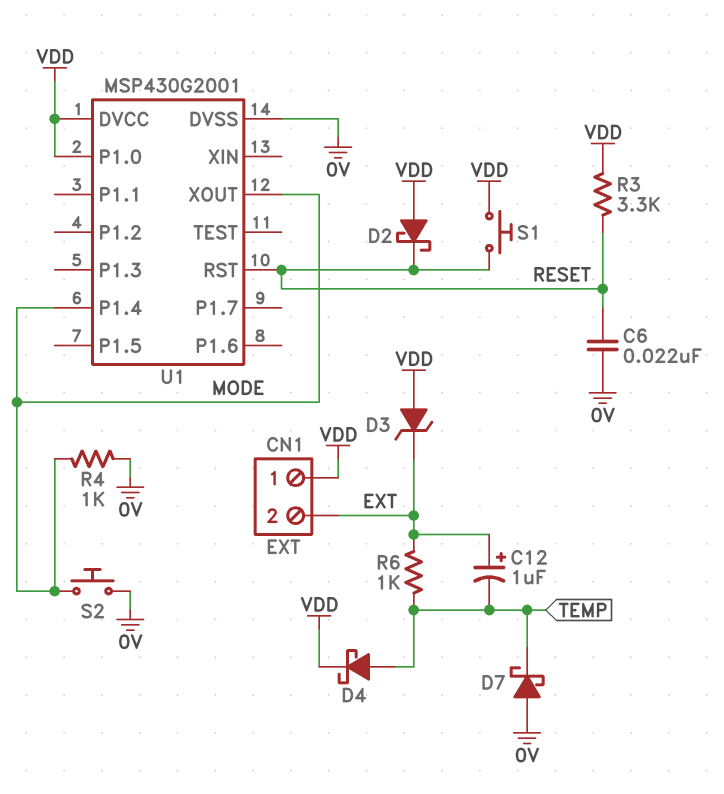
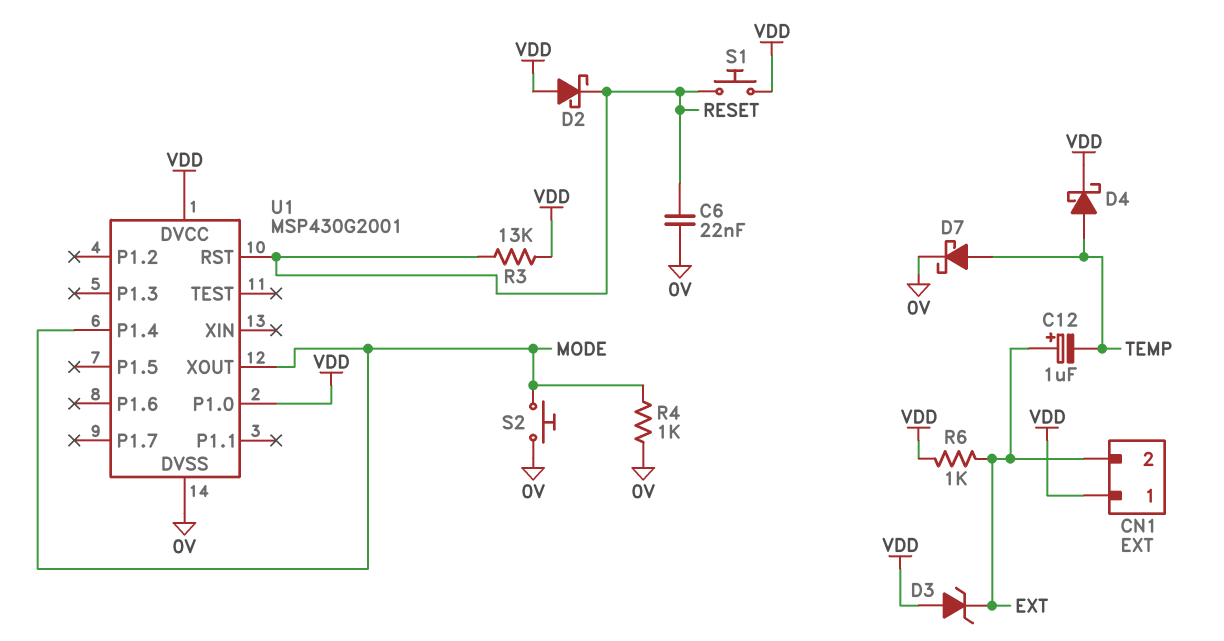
D7: schottky (A 0V, K TEMP) -> schottky (A TEMP, K 0V)
R3: 3.3k (RESET, VDD) -> 13k (RESET, VDD)
R6: 1k (EXT, TEMP) -> 1k (EXT, VDD)

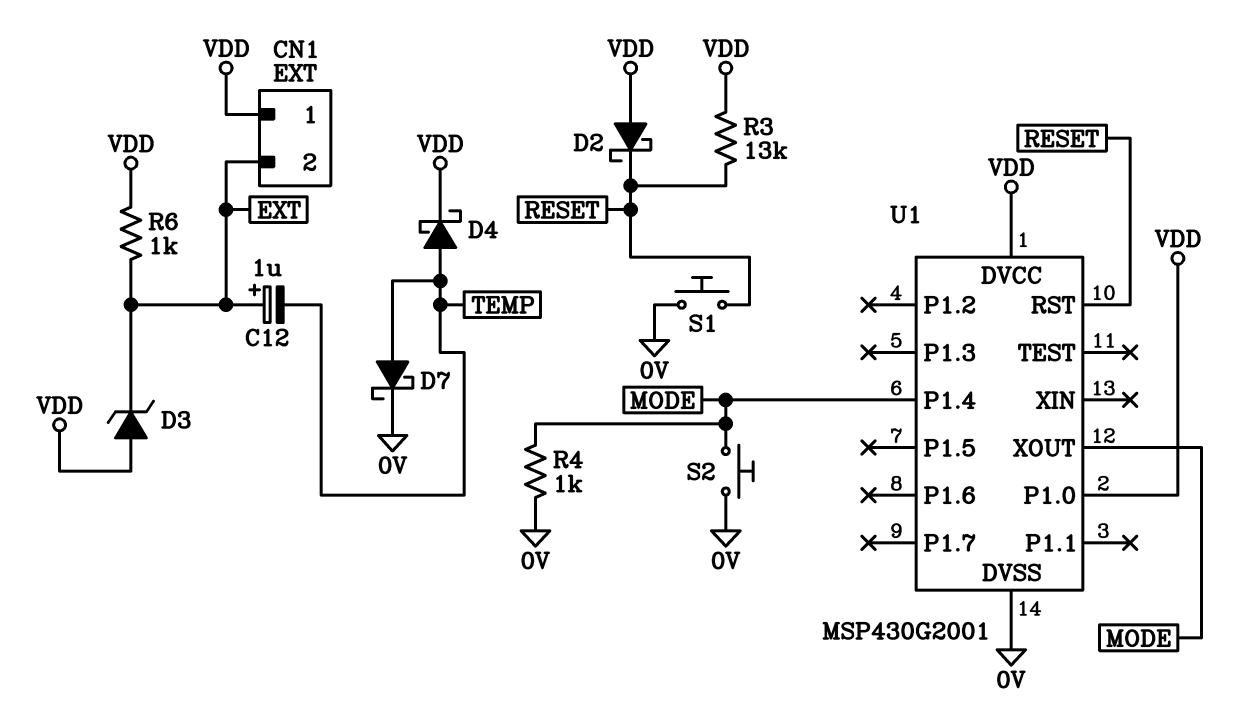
C6: 22nF (0V, RESET) -> none
S1: button (RESET, VDD) -> button (0V, RESET)

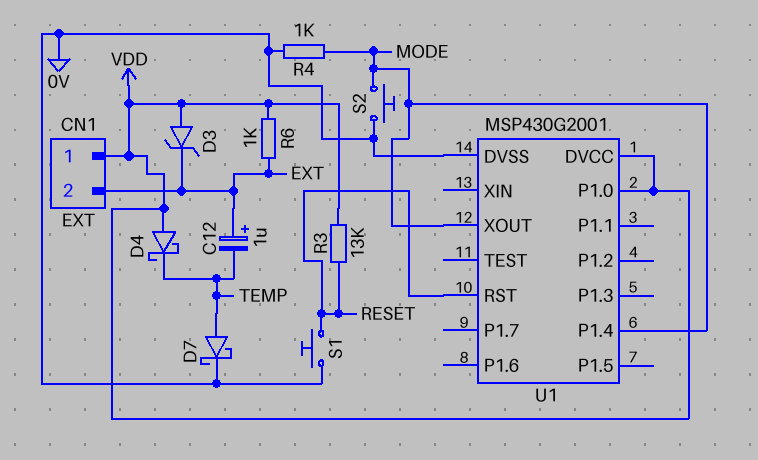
D2: schottky (A VDD, K RESET) -> none
D4: schottky (A TEMP, K VDD) -> schottky (A VDD, K TEMP)

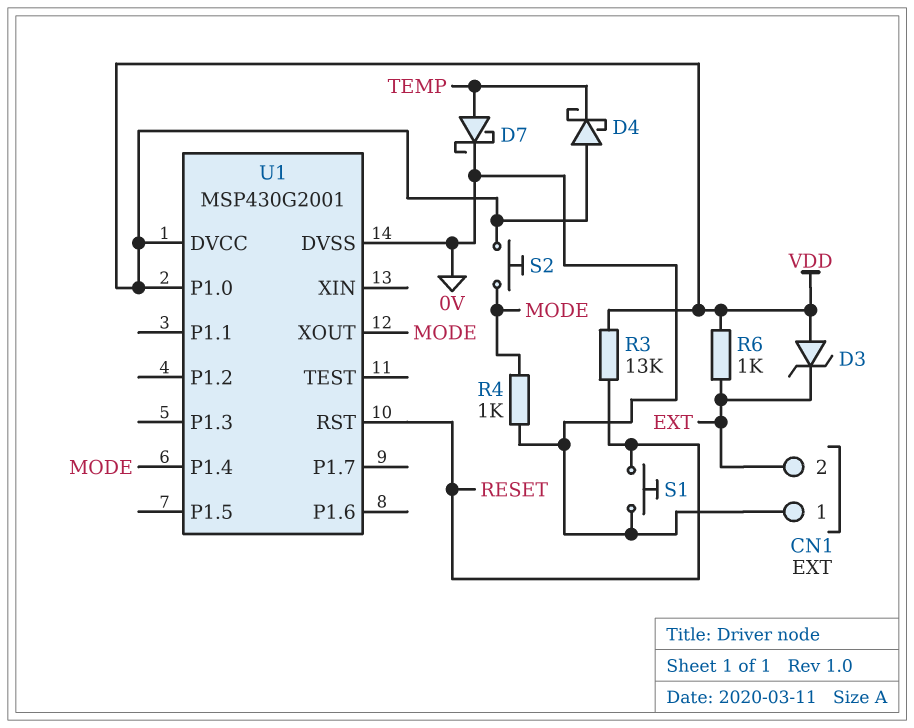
C12: 1uF (plus EXT, minus TEMP) -> none
CN1 pin 1: VDD -> 0V
S2: button (0V, MODE) -> button (MODE, VDD)

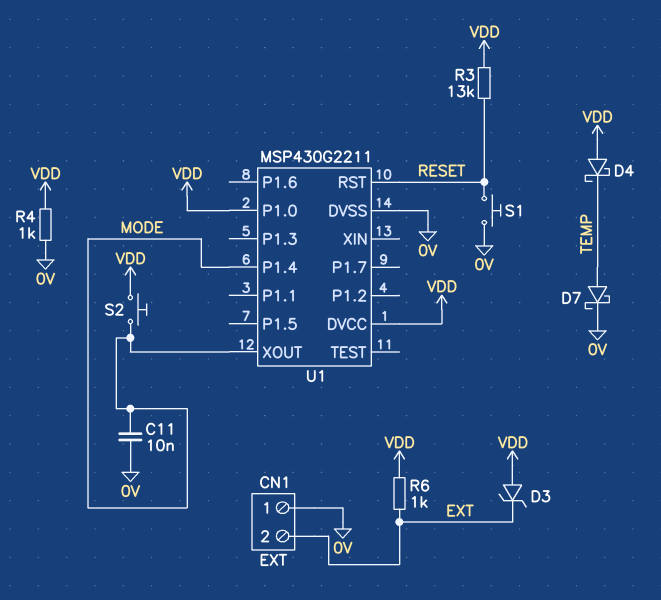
C11: none -> 10nF (0V, MODE)
R4: 1k (0V, MODE) -> 1k (0V, VDD)
U1: MSP430G2001 -> MSP430G2211

